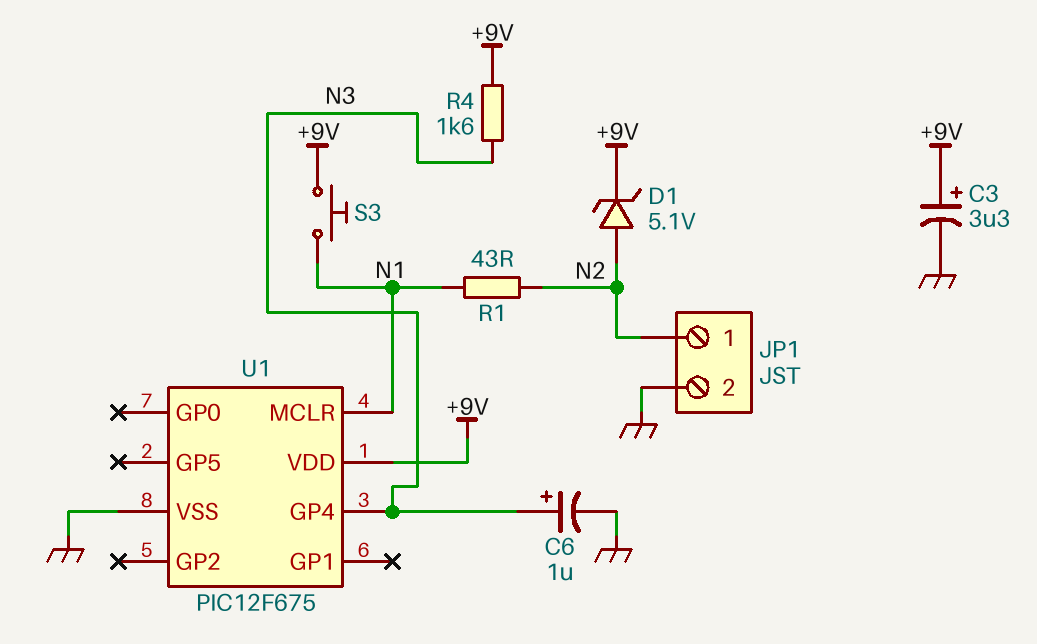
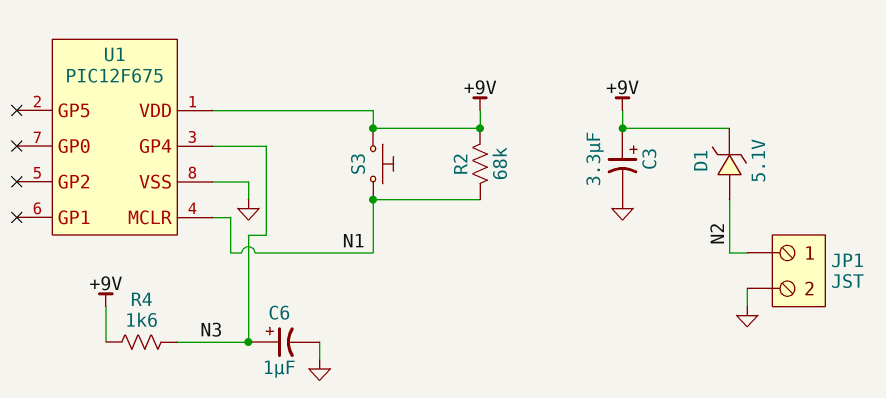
R1: 43 (N1, N2) -> none
R2: none -> 68k (+9V, N1)

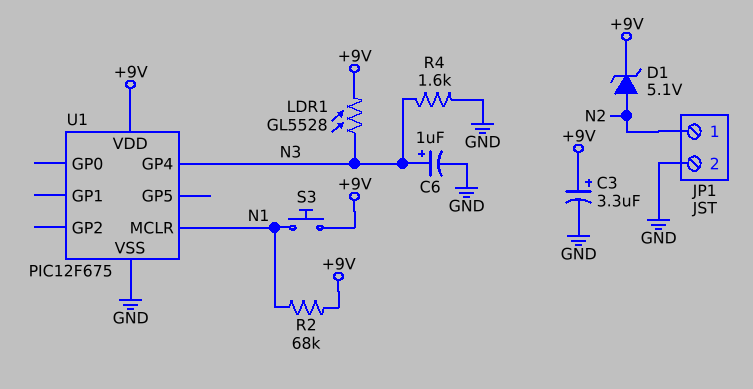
LDR1: none -> GL5528 (+9V, N3)
R4: 1.6k (+9V, N3) -> 1.6k (GND, N3)

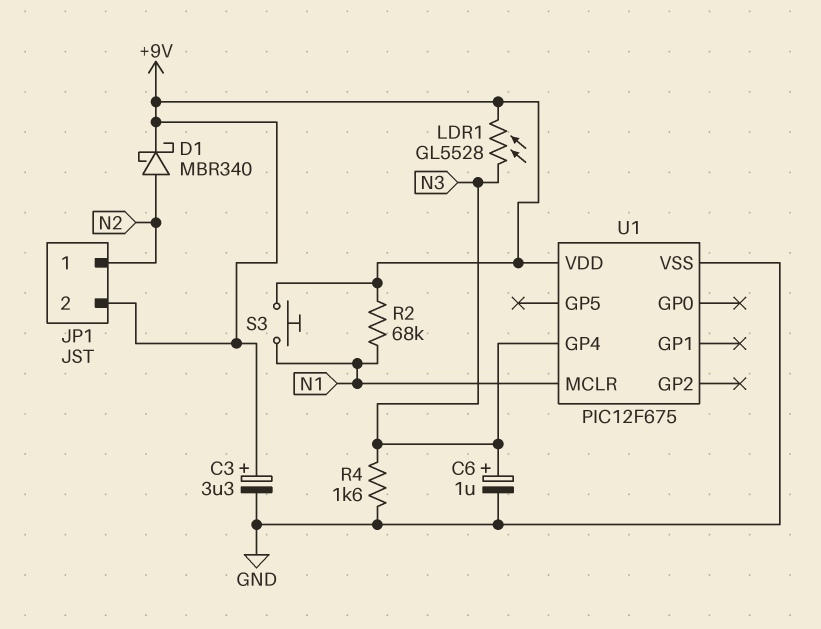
D1: zener 5.1V (A N2, K +9V) -> schottky MBR340 (A N2, K +9V)
JP1 pin 2: GND -> +9V

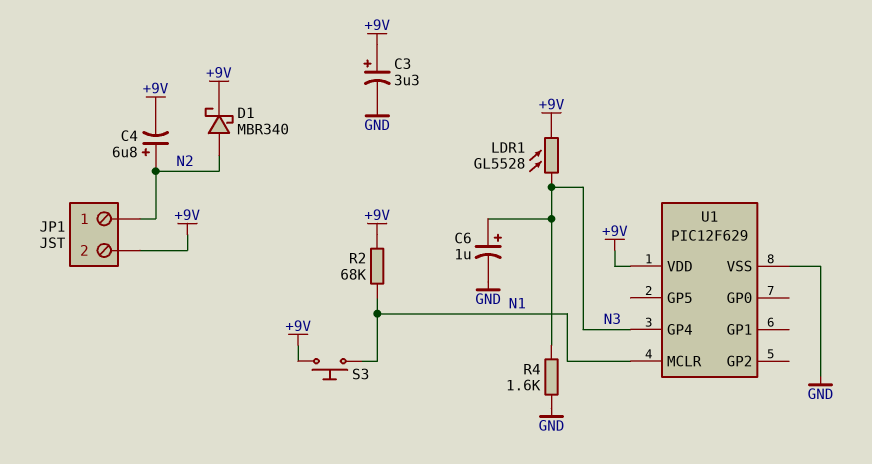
C4: none -> 6.8uF (plus N2, minus +9V)
U1: PIC12F675 -> PIC12F629

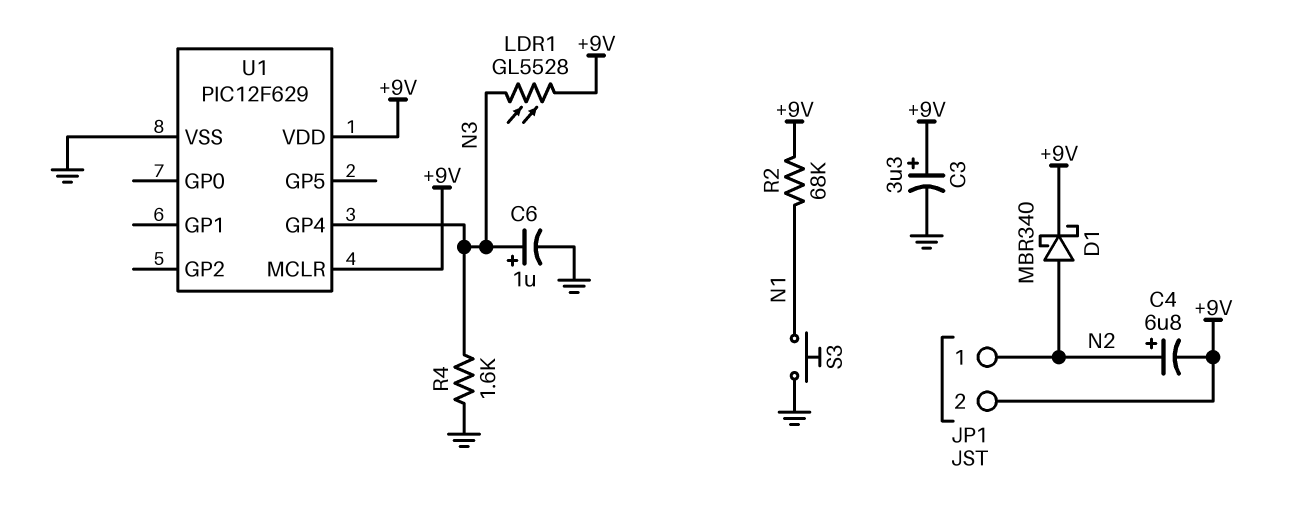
S3: button (+9V, N1) -> button (GND, N1)
U1 pin MCLR: N1 -> +9V

